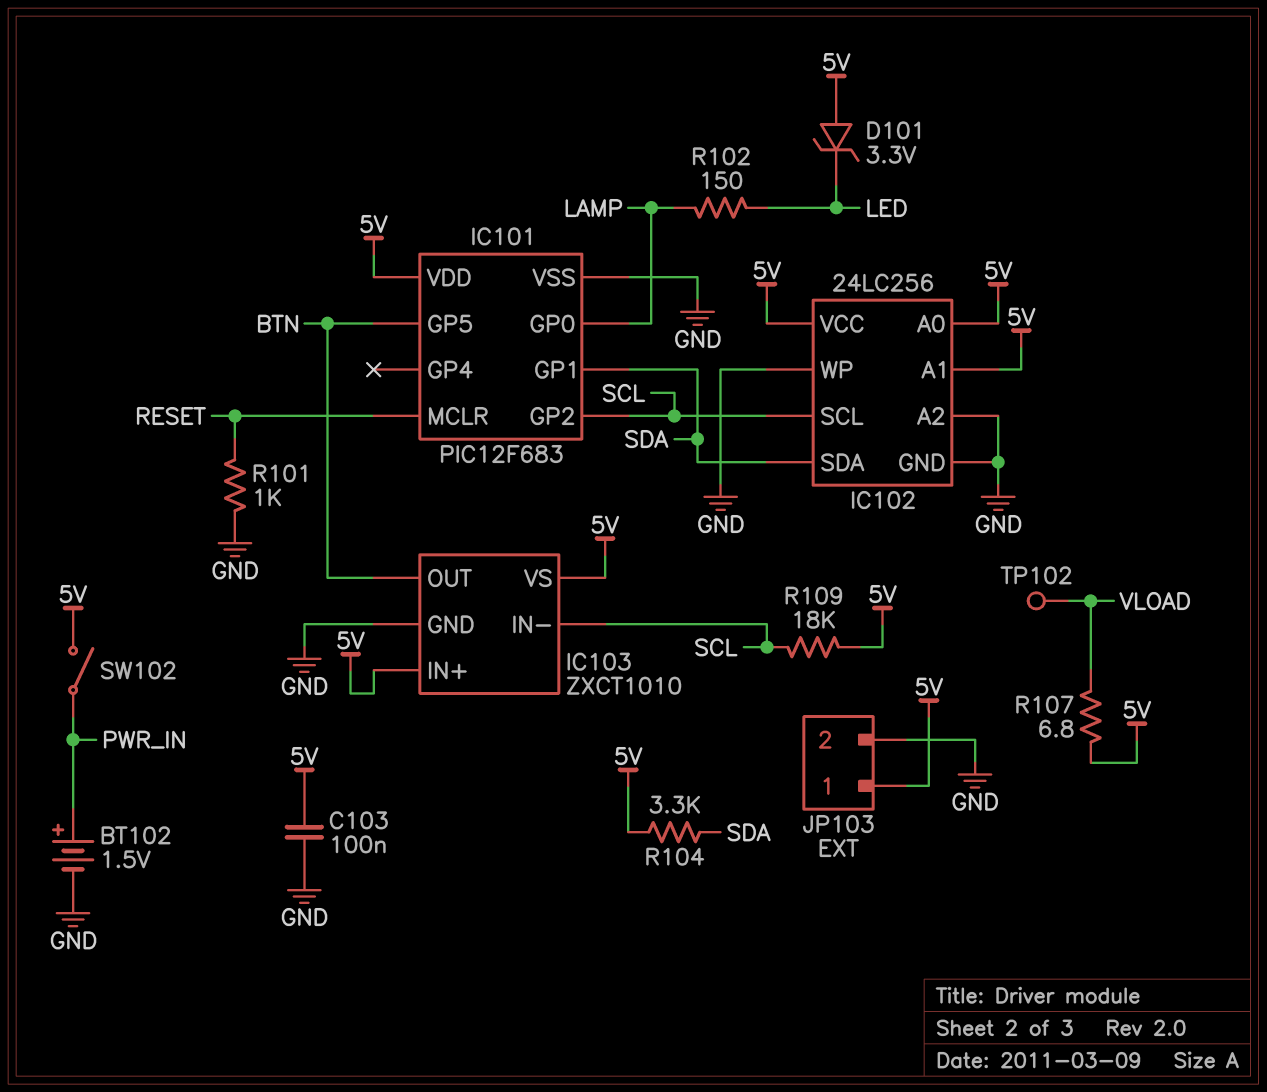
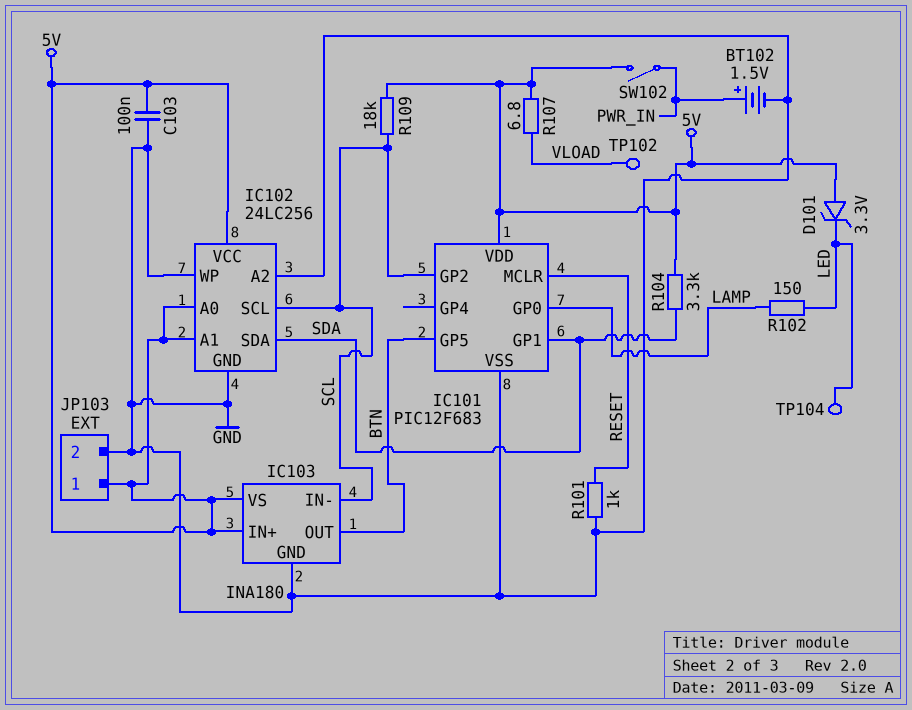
IC103: ZXCT1010 -> INA180
TP104: none -> test point (LED)

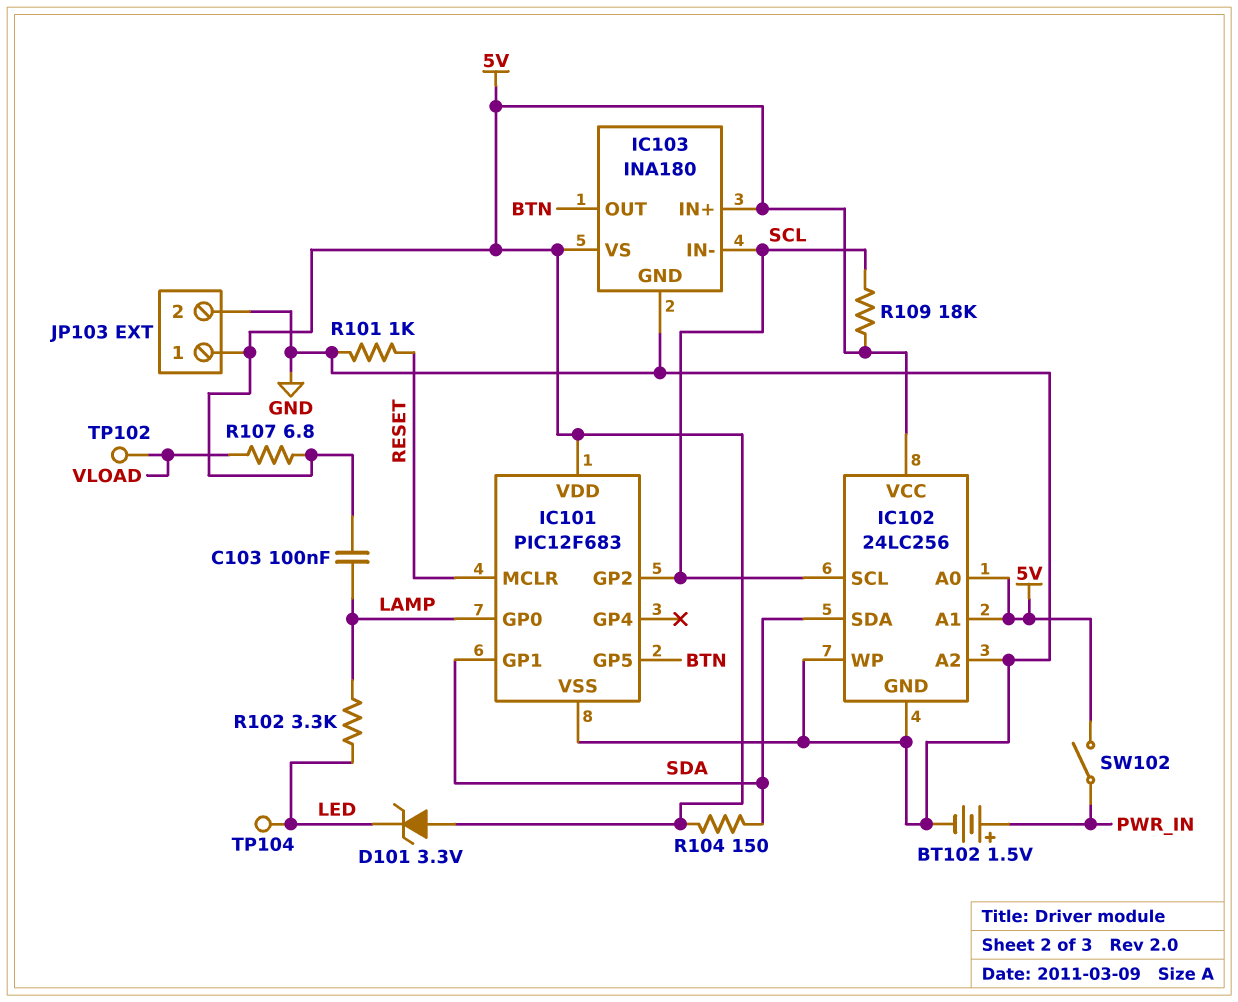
C103: 100nF (5V, GND) -> 100nF (5V, LAMP)
R102: 150 (LAMP, LED) -> 3.3k (LAMP, LED)
R104: 3.3k (5V, SDA) -> 150 (5V, SDA)

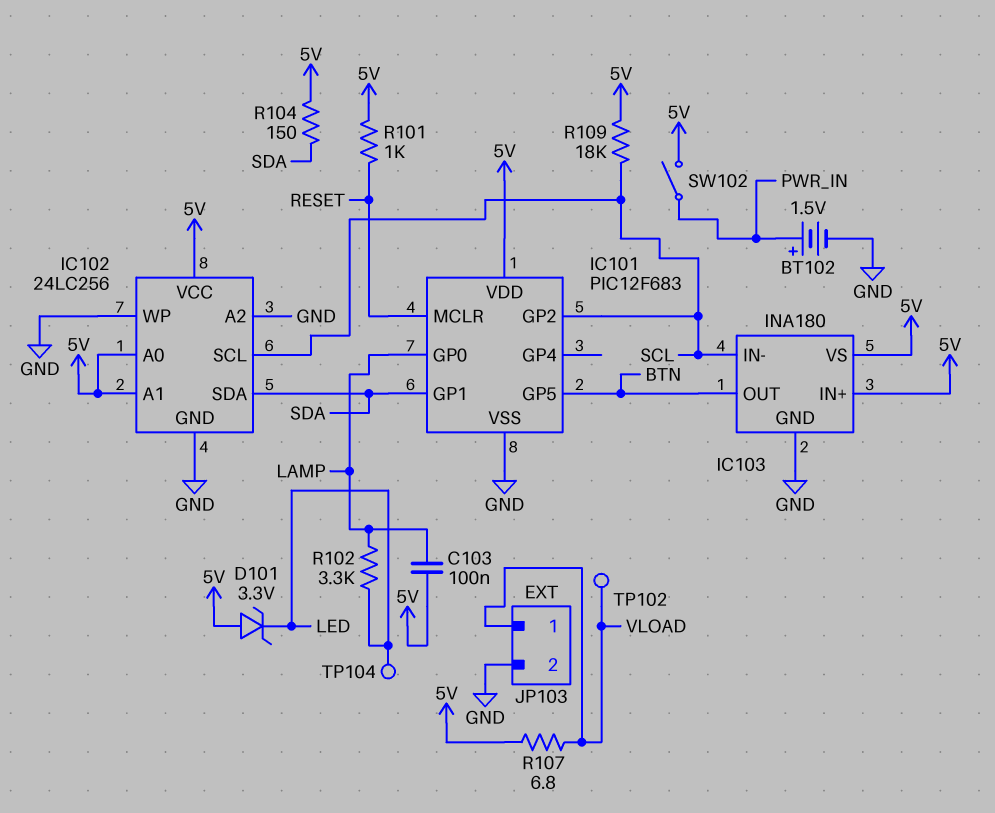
JP103 pin 1: 5V -> VLOAD
R101: 1k (GND, RESET) -> 1k (5V, RESET)

